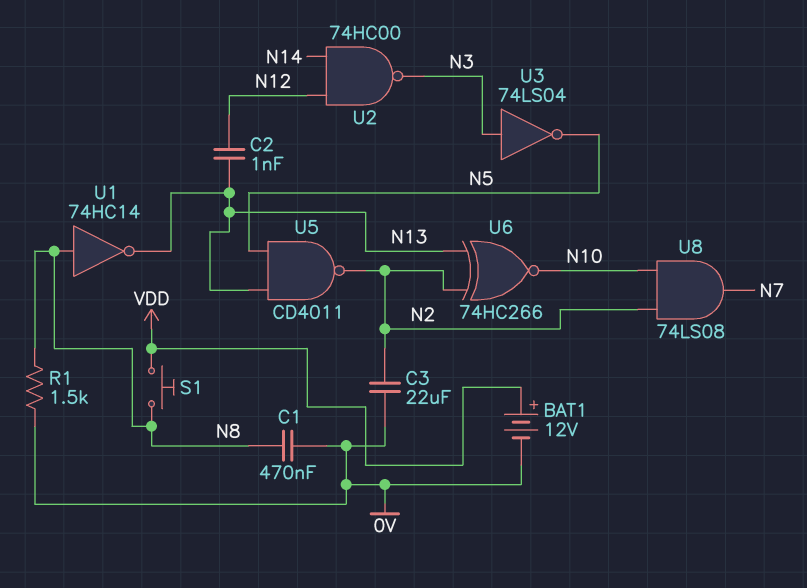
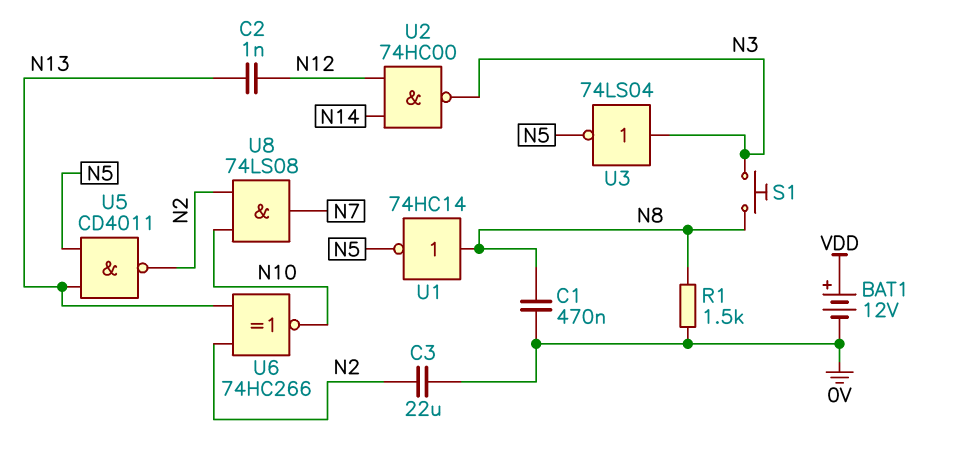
S1: button (N8, VDD) -> button (N3, N8)
U1: NOT 74HC14 (in N8, out N13) -> NOT 74HC14 (in N8, out N5)

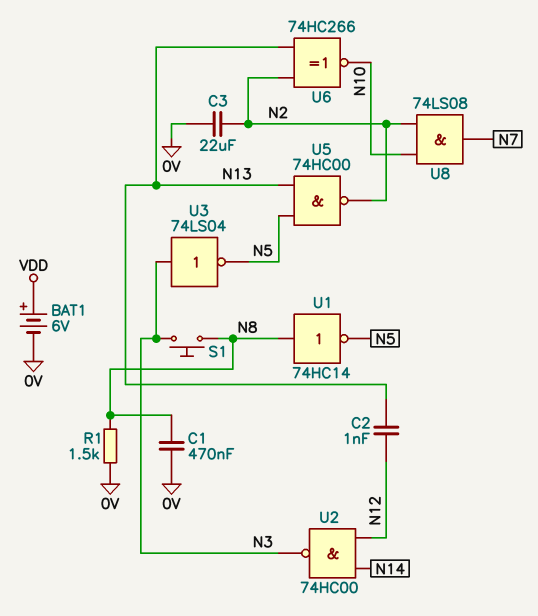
BAT1: 12V (plus VDD, minus 0V) -> 6V (plus VDD, minus 0V)
U5: NAND CD4011 (in N5, in N13, out N2) -> NAND 74HC00 (in N5, in N13, out N2)

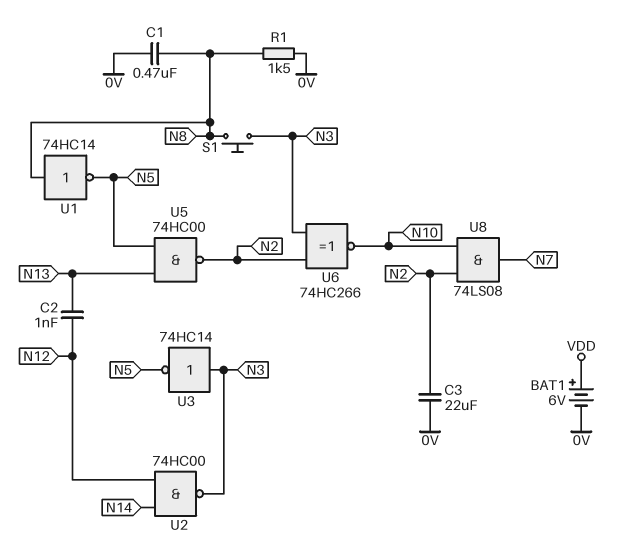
U3: NOT 74LS04 (in N3, out N5) -> NOT 74HC14 (in N3, out N5)
U6: XNOR 74HC266 (in N2, in N13, out N10) -> XNOR 74HC266 (in N2, in N3, out N10)

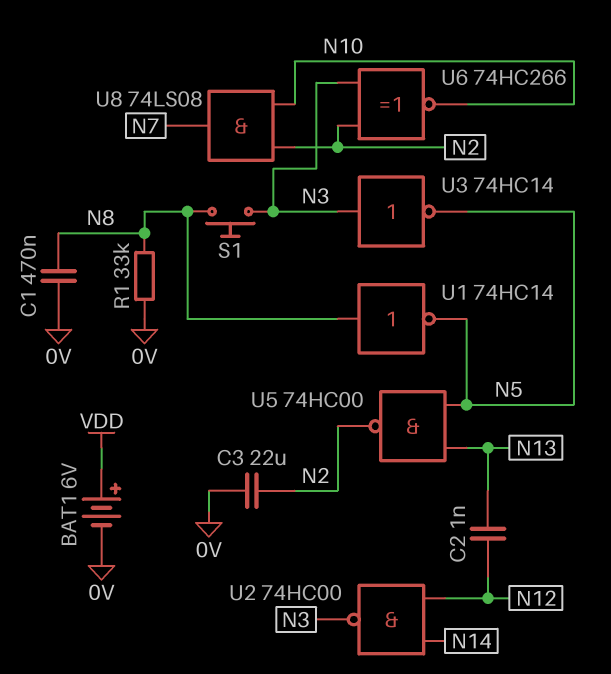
R1: 1.5k (0V, N8) -> 33k (0V, N8)

